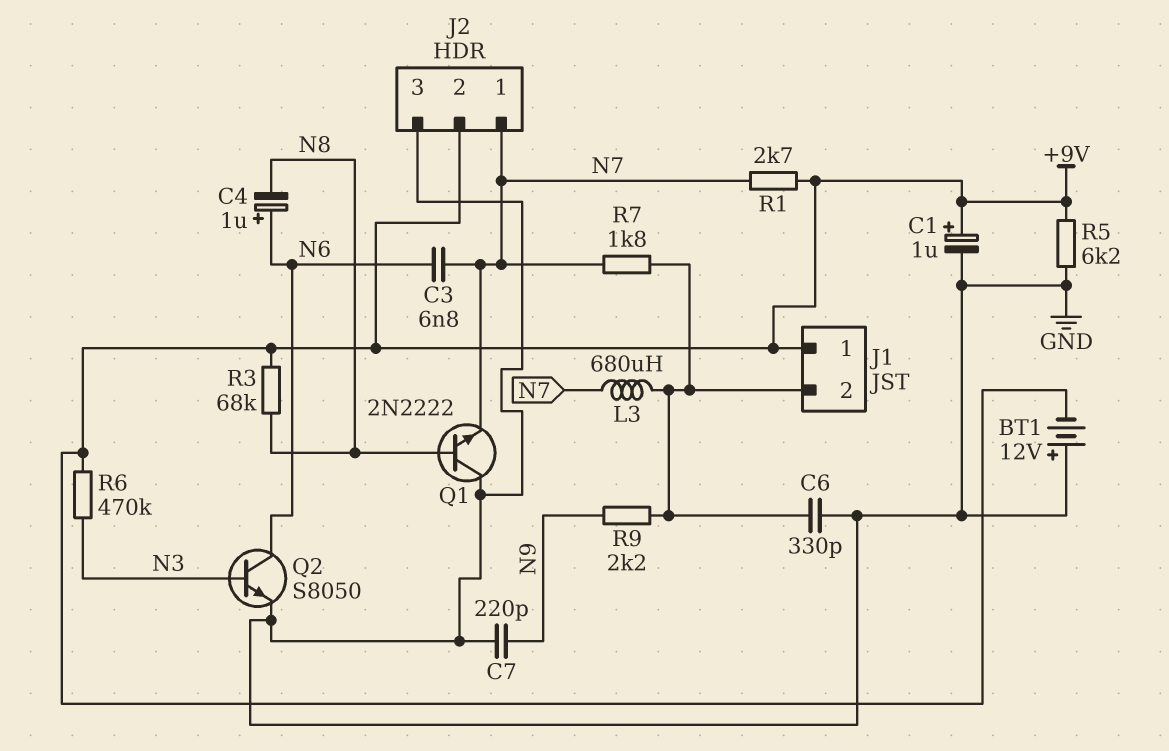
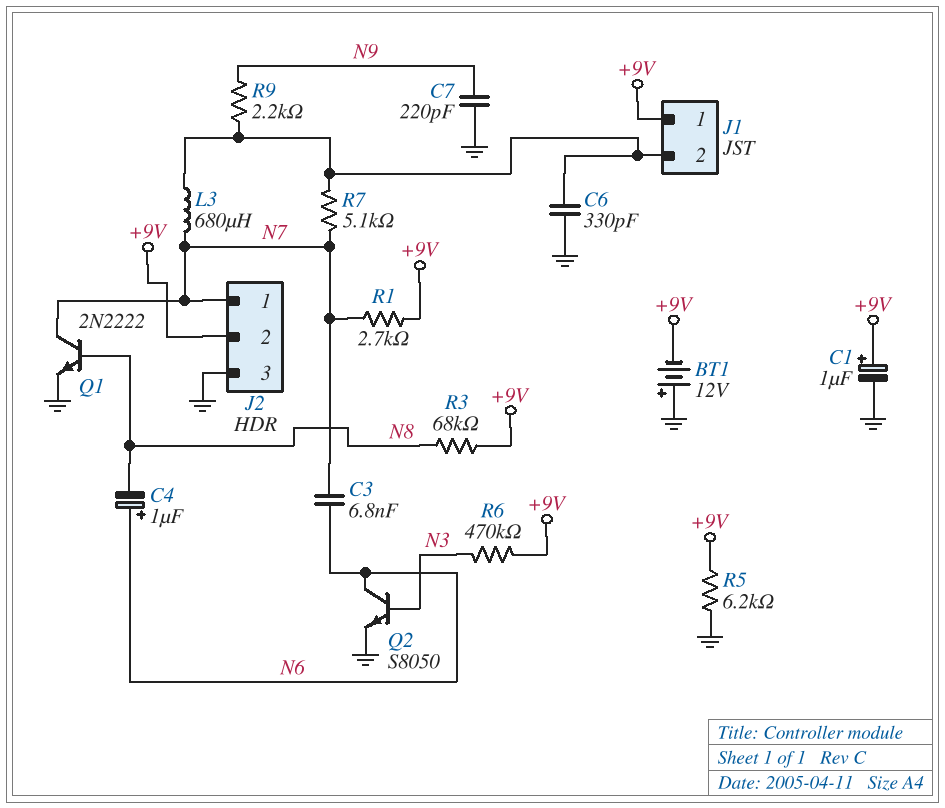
Q1: NPN 2N2222 (B N8, C GND, E N7) -> NPN 2N2222 (B N8, C N7, E GND)
R7: 1.8k (J1/2, N7) -> 5.1k (J1/2, N7)

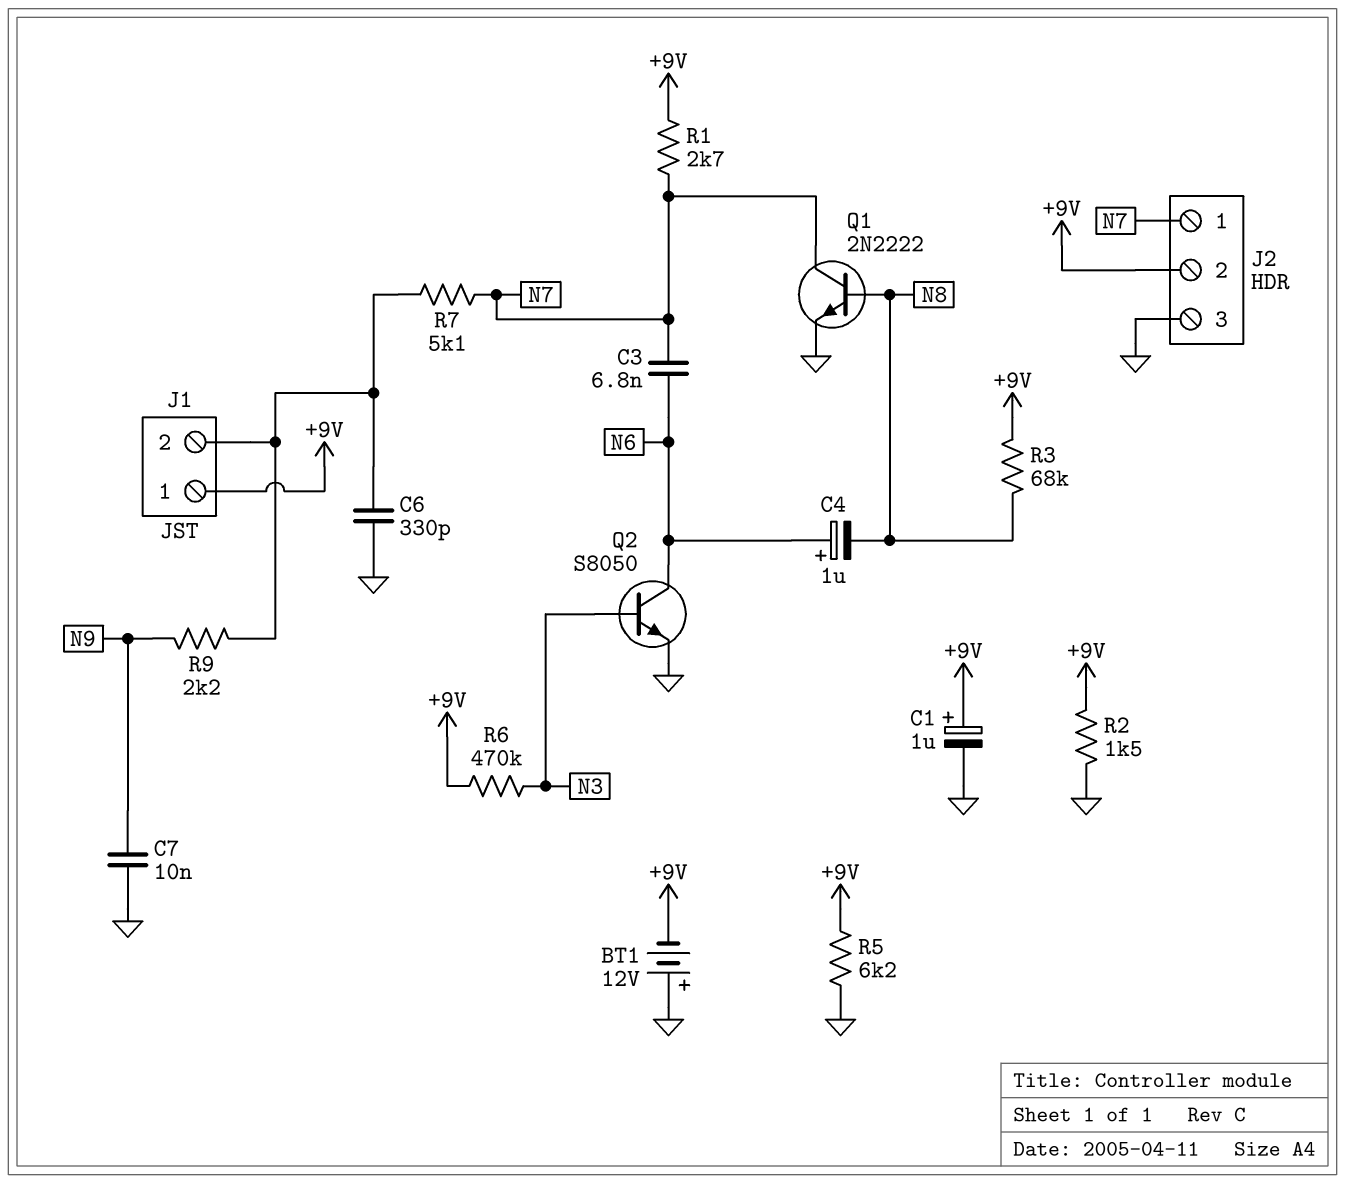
C7: 220pF (GND, N9) -> 10nF (GND, N9)
L3: 680uH (J1/2, N7) -> none
R2: none -> 1.5k (+9V, GND)

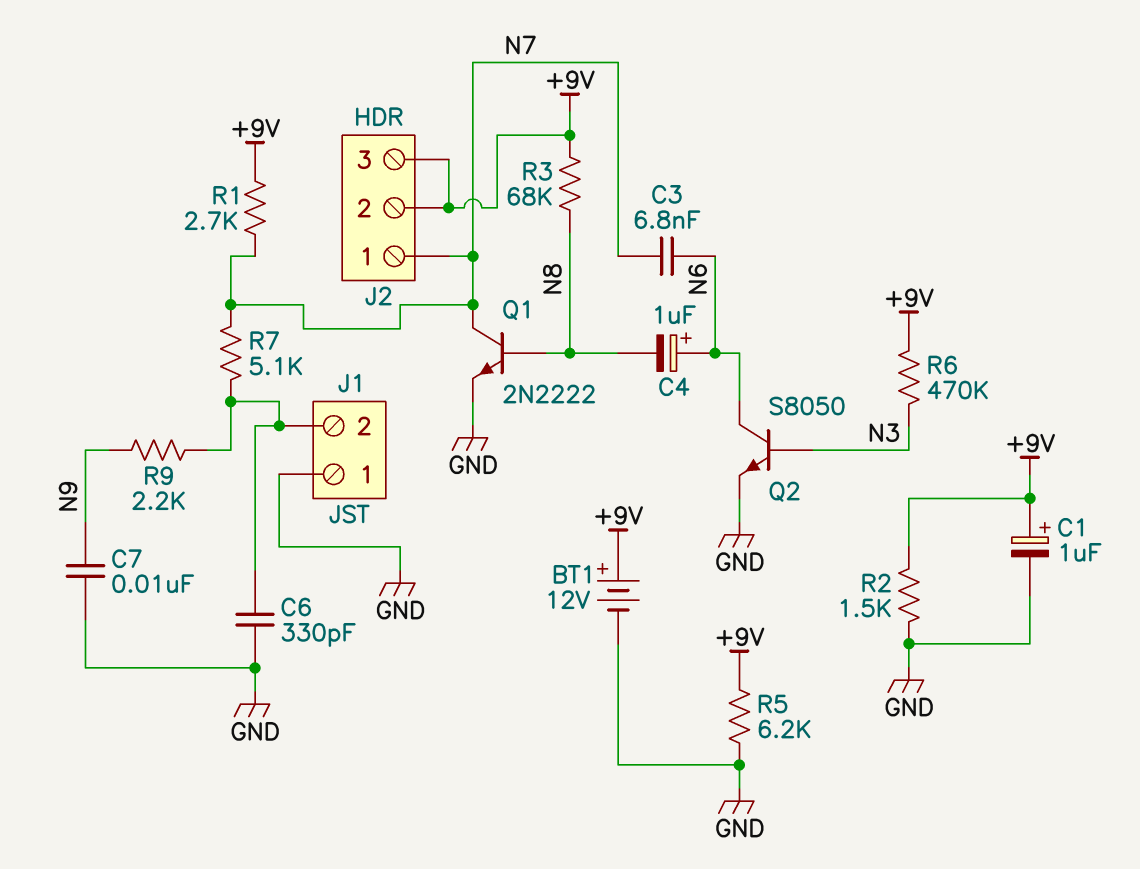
BT1: 12V (plus GND, minus +9V) -> 12V (plus +9V, minus GND)
J1 pin 1: +9V -> GND
J2 pin 3: GND -> +9V

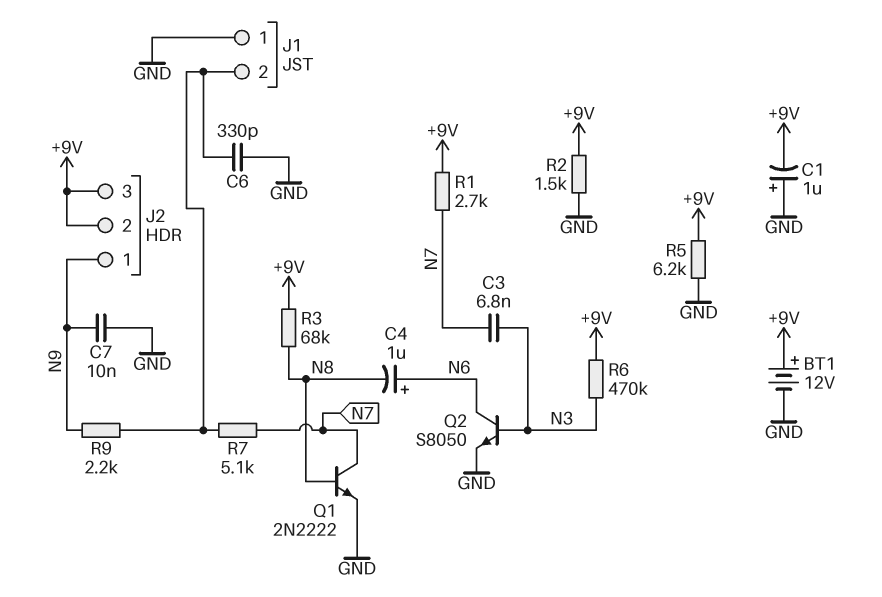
C1: 1uF (plus +9V, minus GND) -> 1uF (plus GND, minus +9V)
C3: 6.8nF (N6, N7) -> 6.8nF (N3, N7)
J2 pin 1: N7 -> N9

